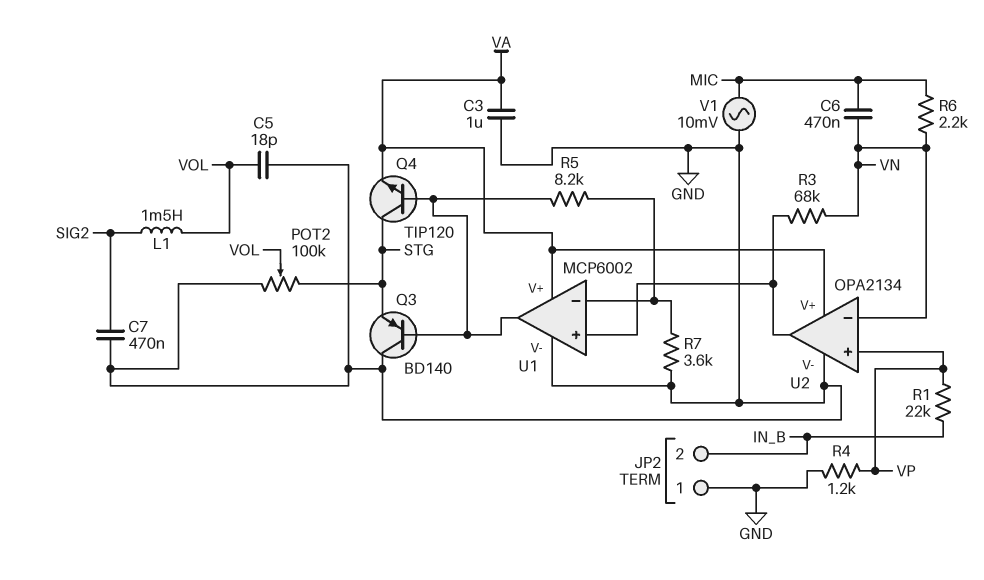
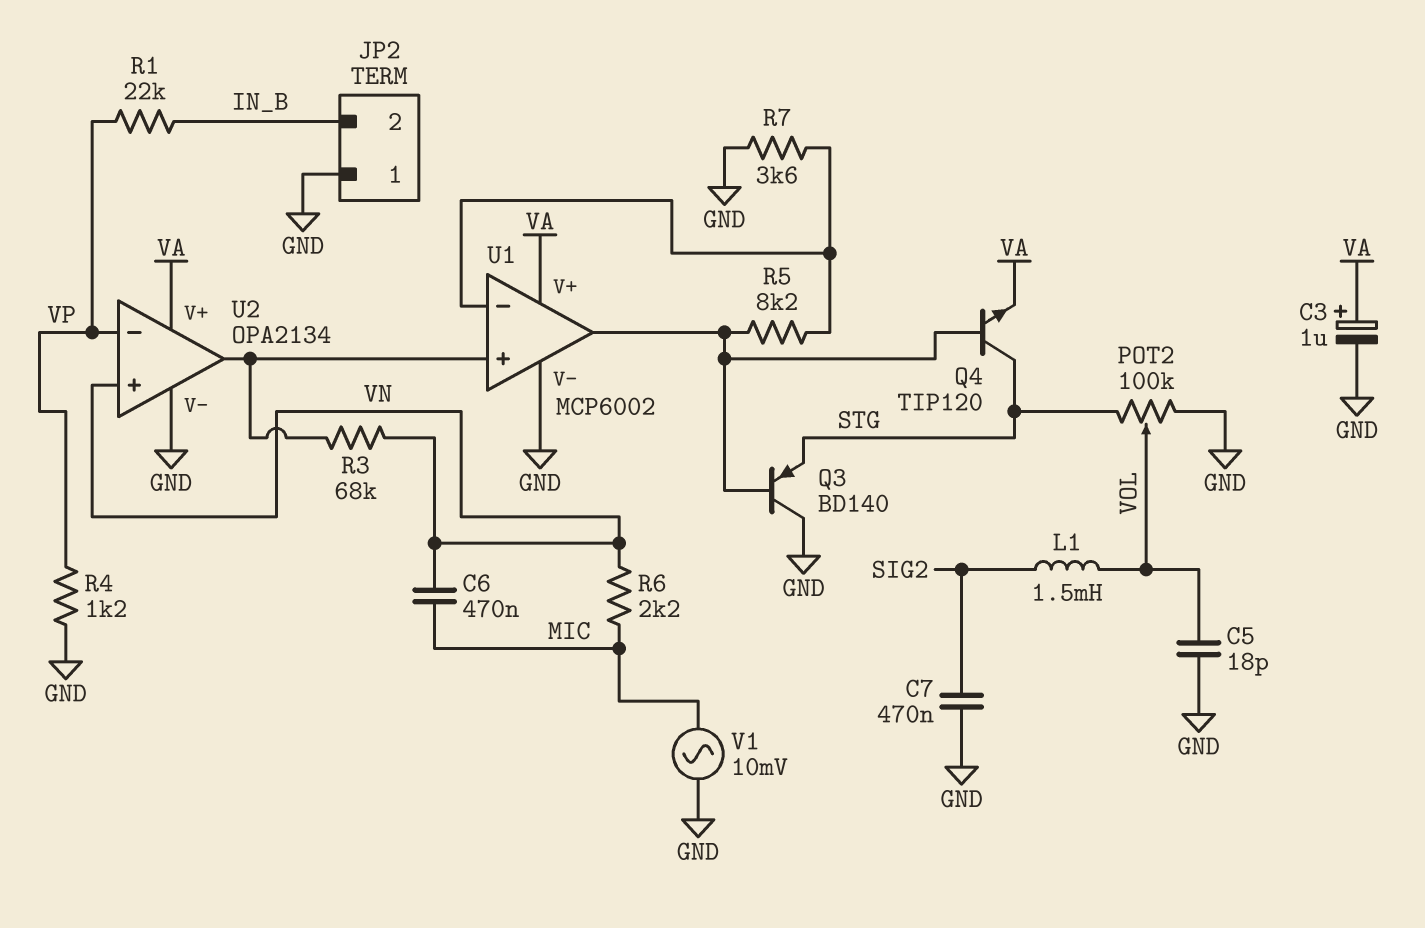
C3: 1uF (GND, VA) -> 1uF (plus VA, minus GND)
U2 pin in+: VP -> VN
U2 pin in-: VN -> VP

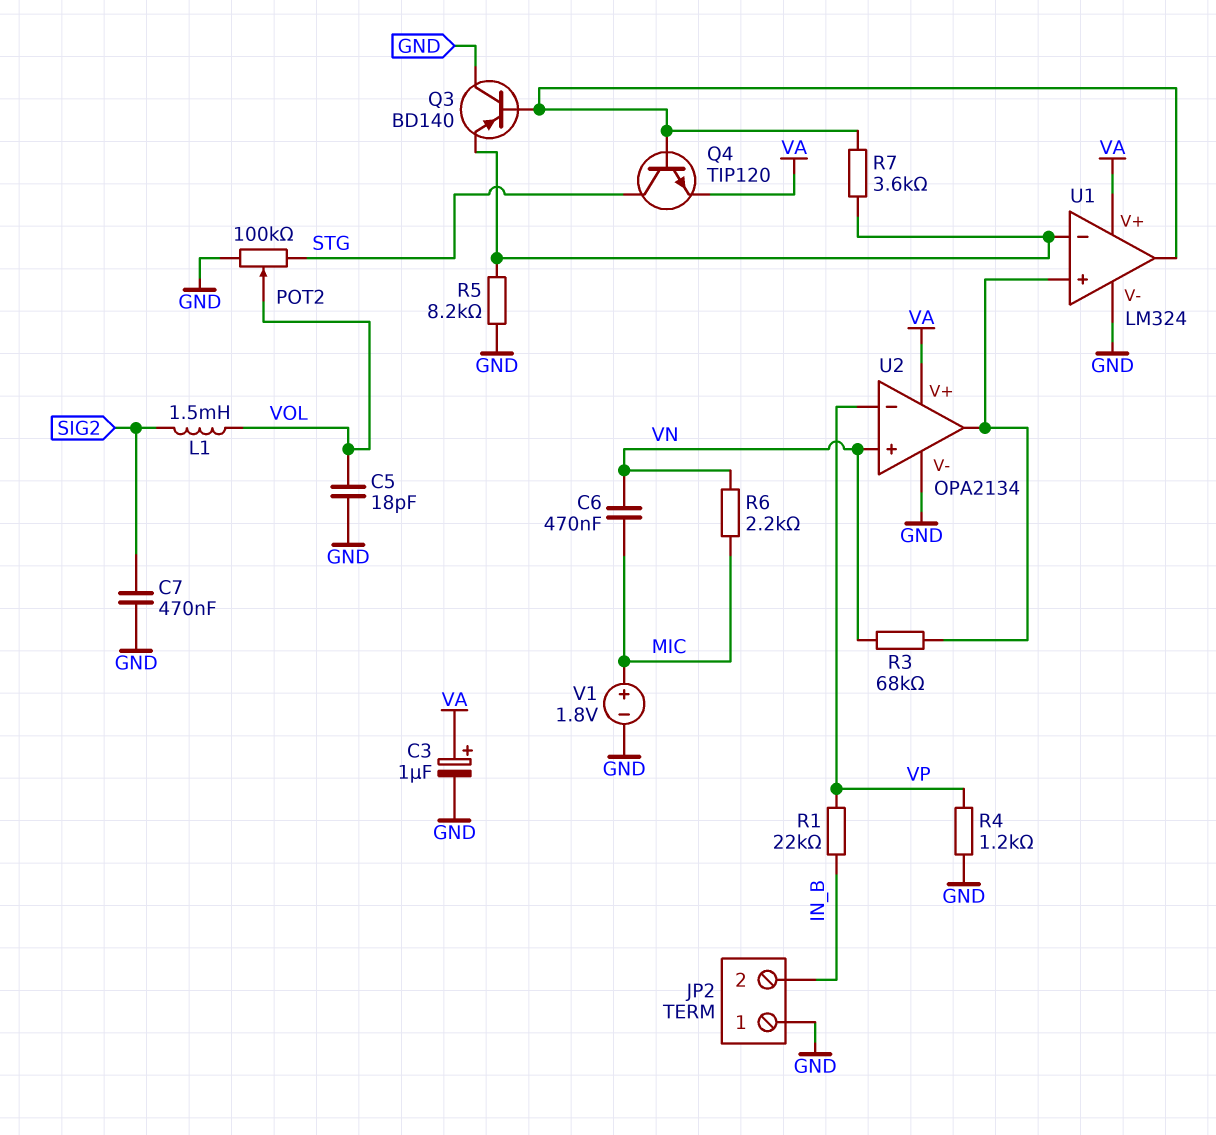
Q3: PNP BD140 (B U1/out, C GND, E STG) -> PNP BD140 (B U1/out, C GND, E U1/in-)
R5: 8.2k (U1/in-, U1/out) -> 8.2k (GND, U1/in-)
R7: 3.6k (GND, U1/in-) -> 3.6k (U1/in-, U1/out)
U1: MCP6002 -> LM324
V1: AC 10mV (GND, MIC) -> 1.8V (plus MIC, minus GND)

